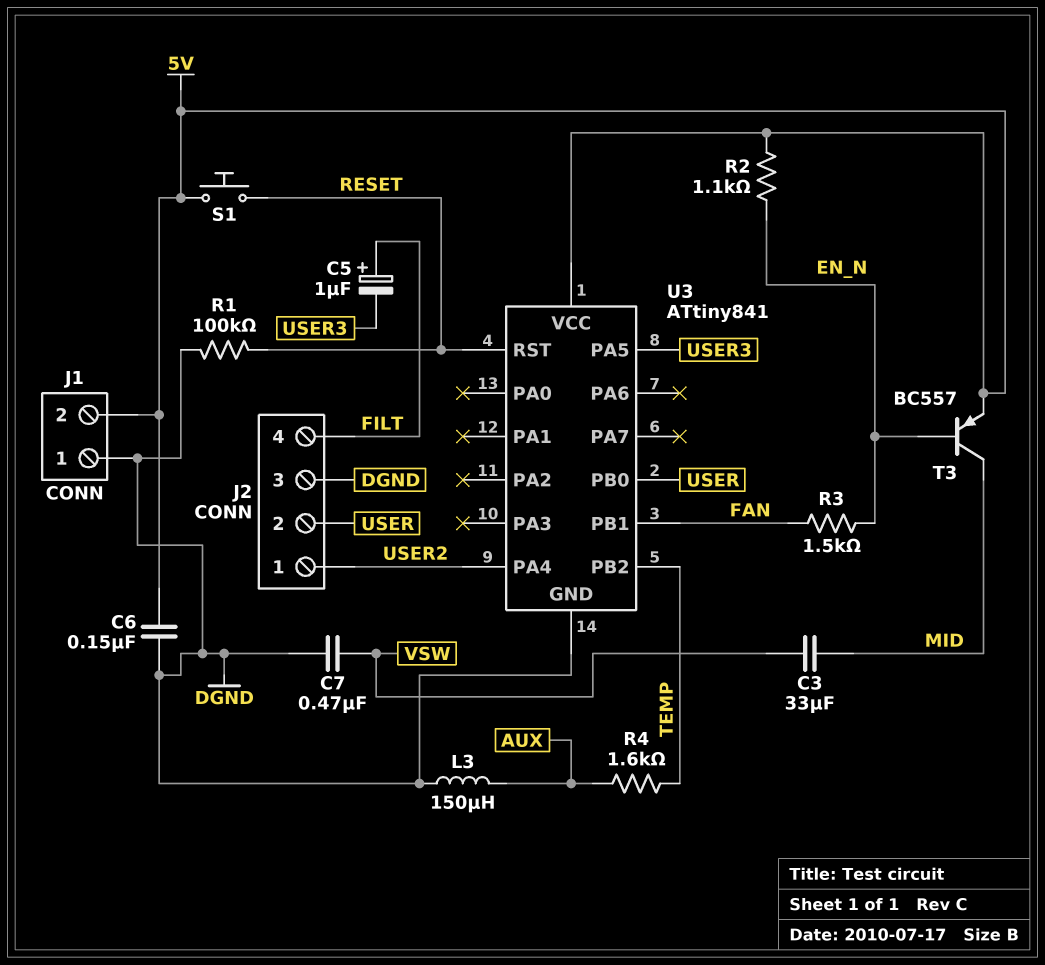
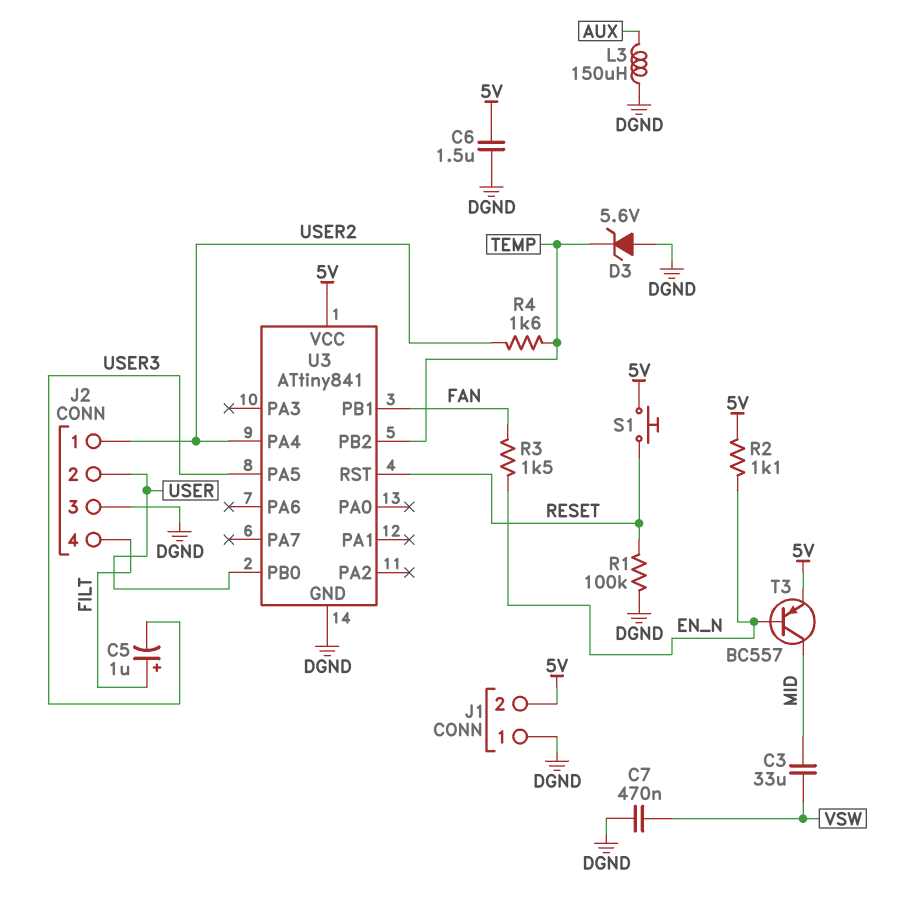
C6: 150nF (5V, DGND) -> 1.5uF (5V, DGND)
D3: none -> zener 5.6V (A DGND, K TEMP)
R4: 1.6k (AUX, TEMP) -> 1.6k (TEMP, USER2)

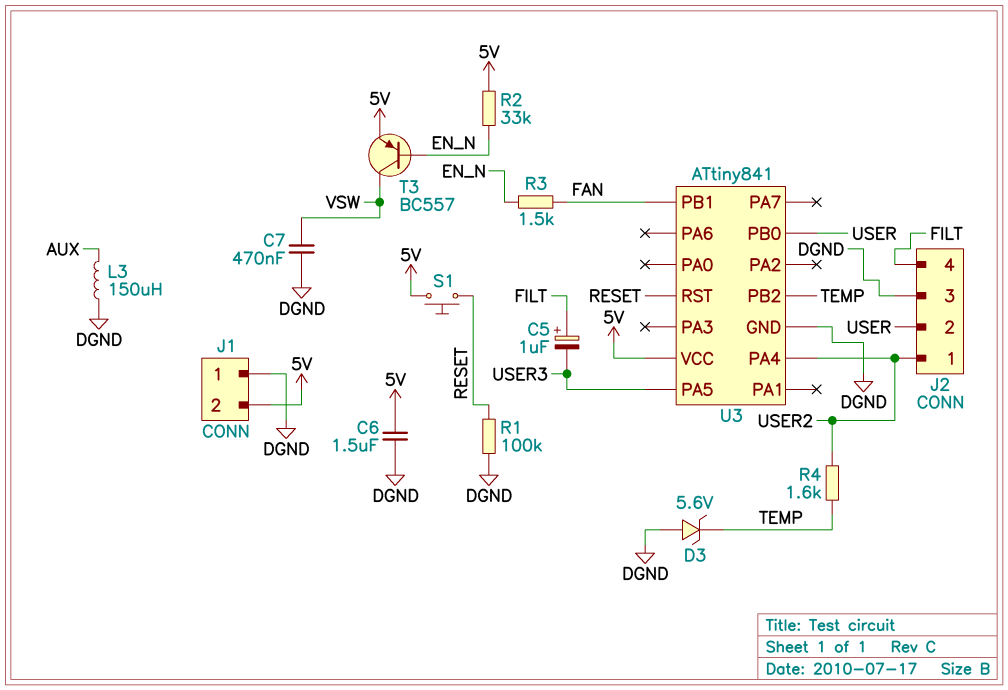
C3: 33uF (MID, VSW) -> none
R2: 1.1k (5V, EN_N) -> 33k (5V, EN_N)
T3: PNP BC557 (B EN_N, C MID, E 5V) -> PNP BC557 (B EN_N, C VSW, E 5V)

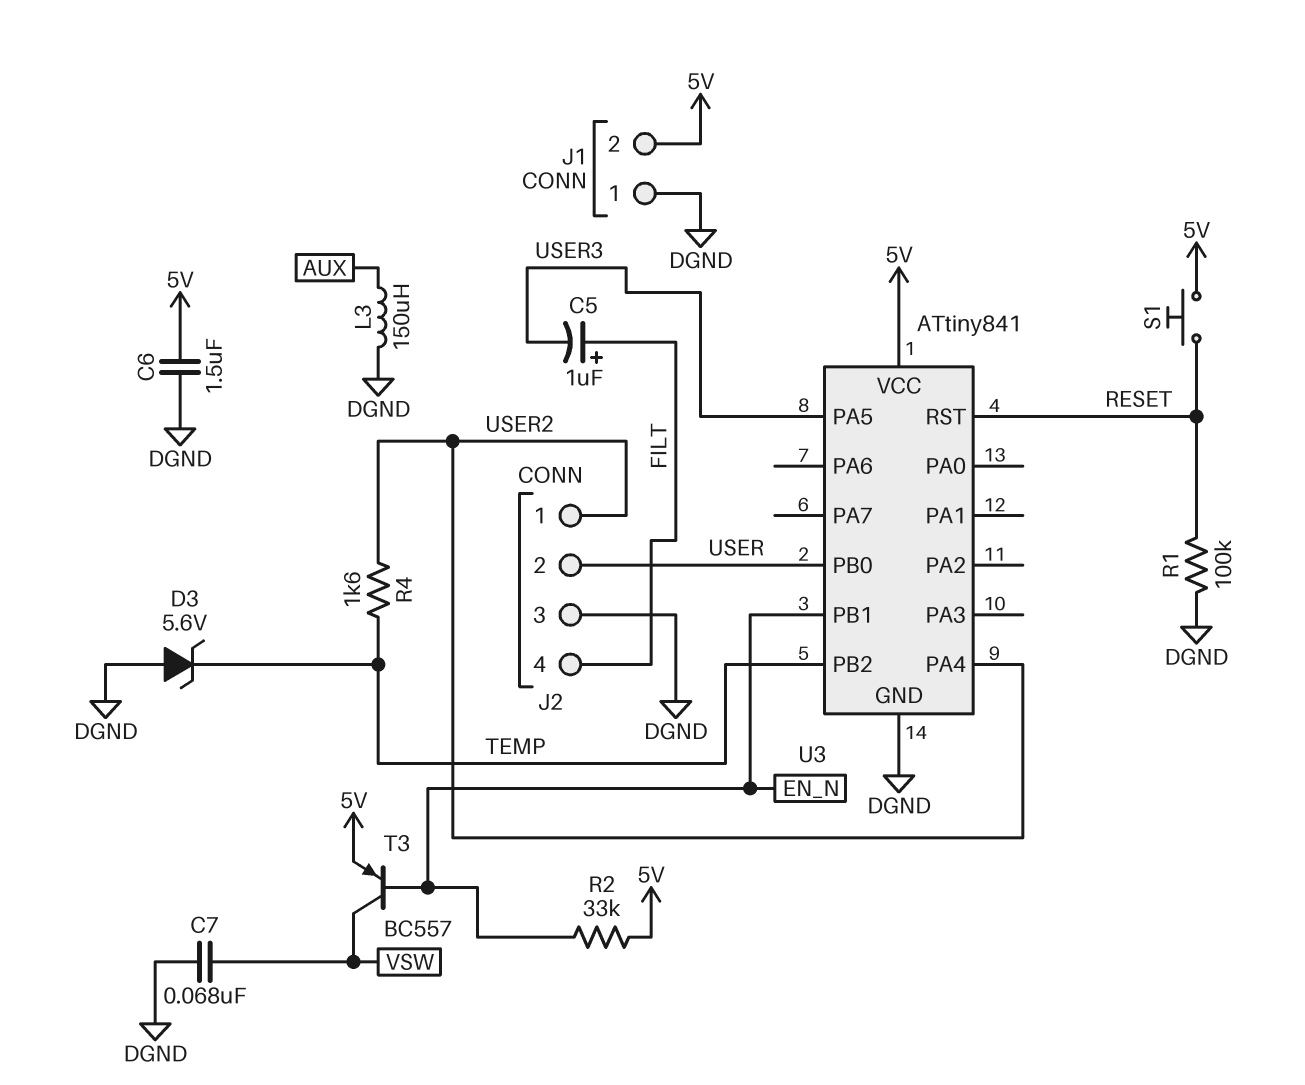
C7: 470nF (DGND, VSW) -> 68nF (DGND, VSW)
R3: 1.5k (EN_N, FAN) -> none
U3 pin PB1: FAN -> EN_N

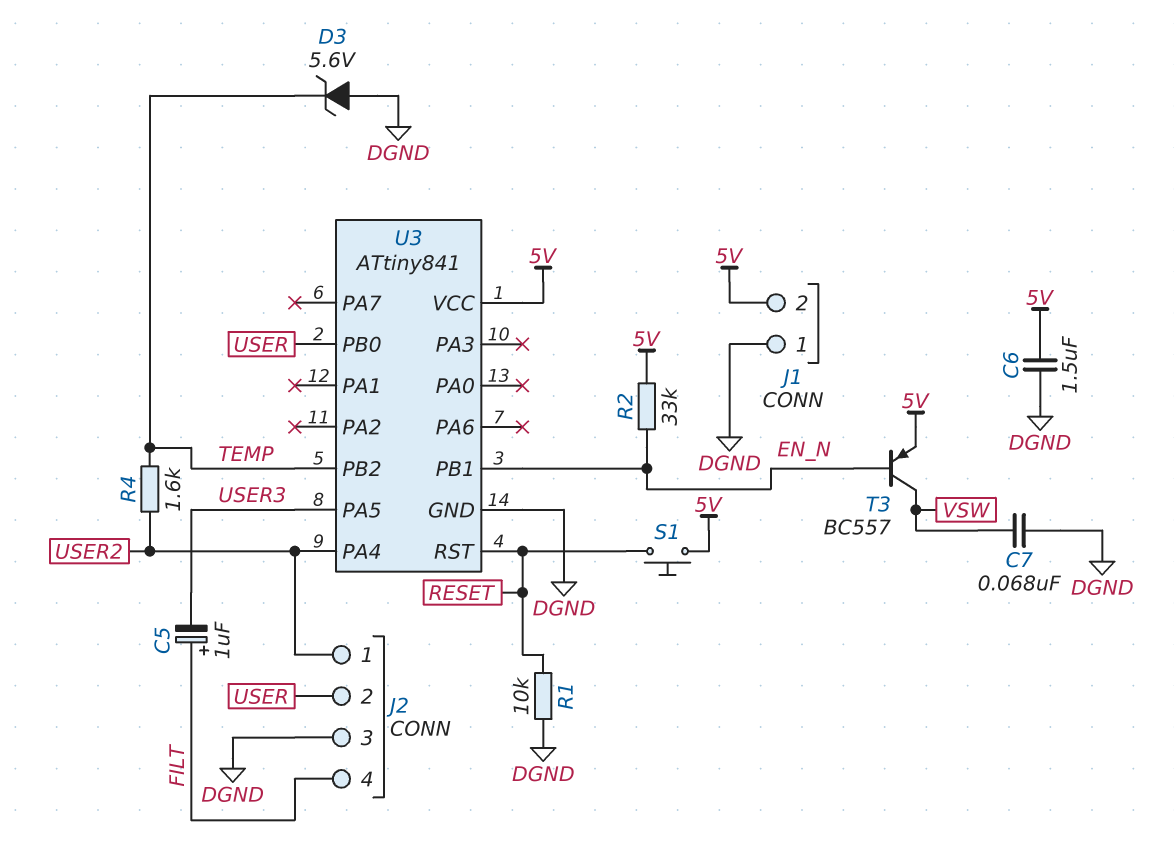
L3: 150uH (AUX, DGND) -> none
R1: 100k (DGND, RESET) -> 10k (DGND, RESET)

